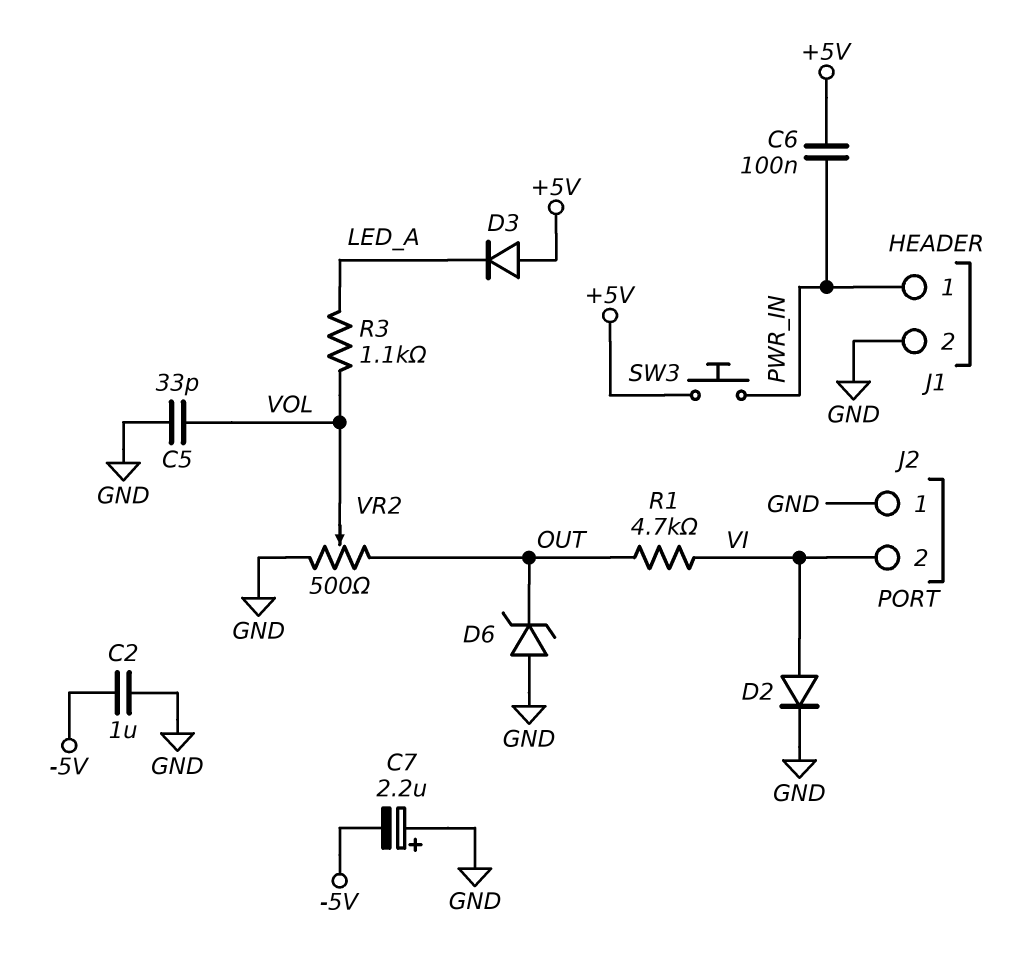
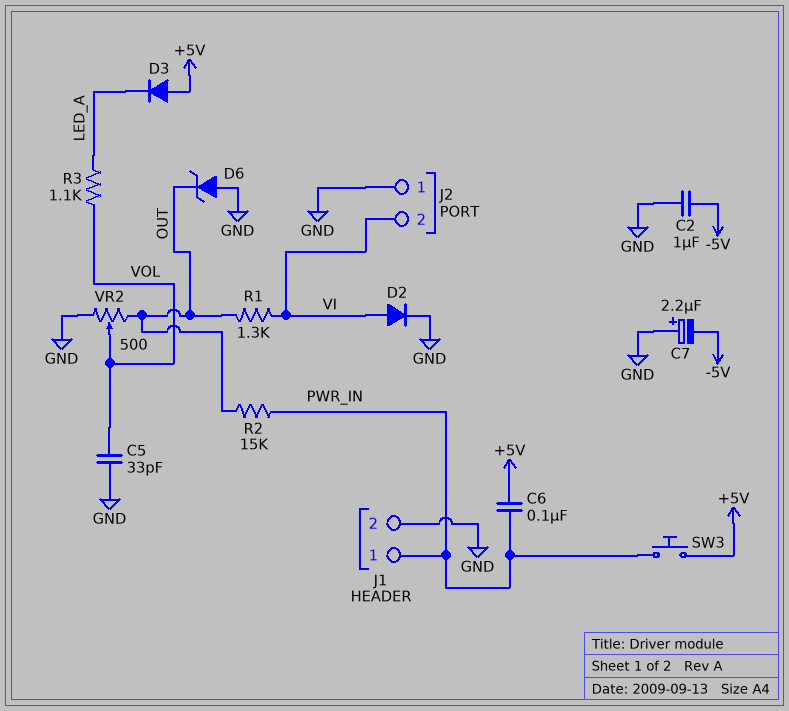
R1: 4.7k (OUT, VI) -> 1.3k (OUT, VI)
R2: none -> 15k (OUT, PWR_IN)

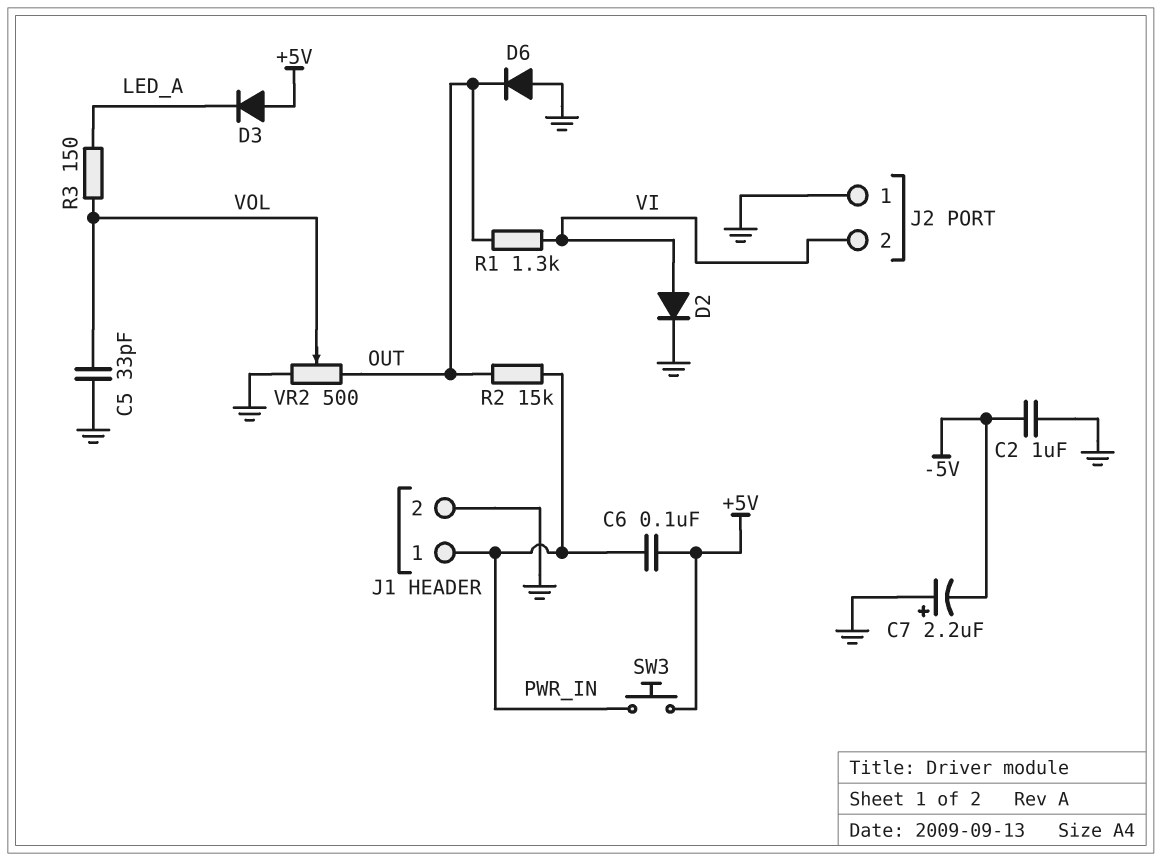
D6: zener (A GND, K OUT) -> diode (A GND, K OUT)
R3: 1.1k (LED_A, VOL) -> 150 (LED_A, VOL)

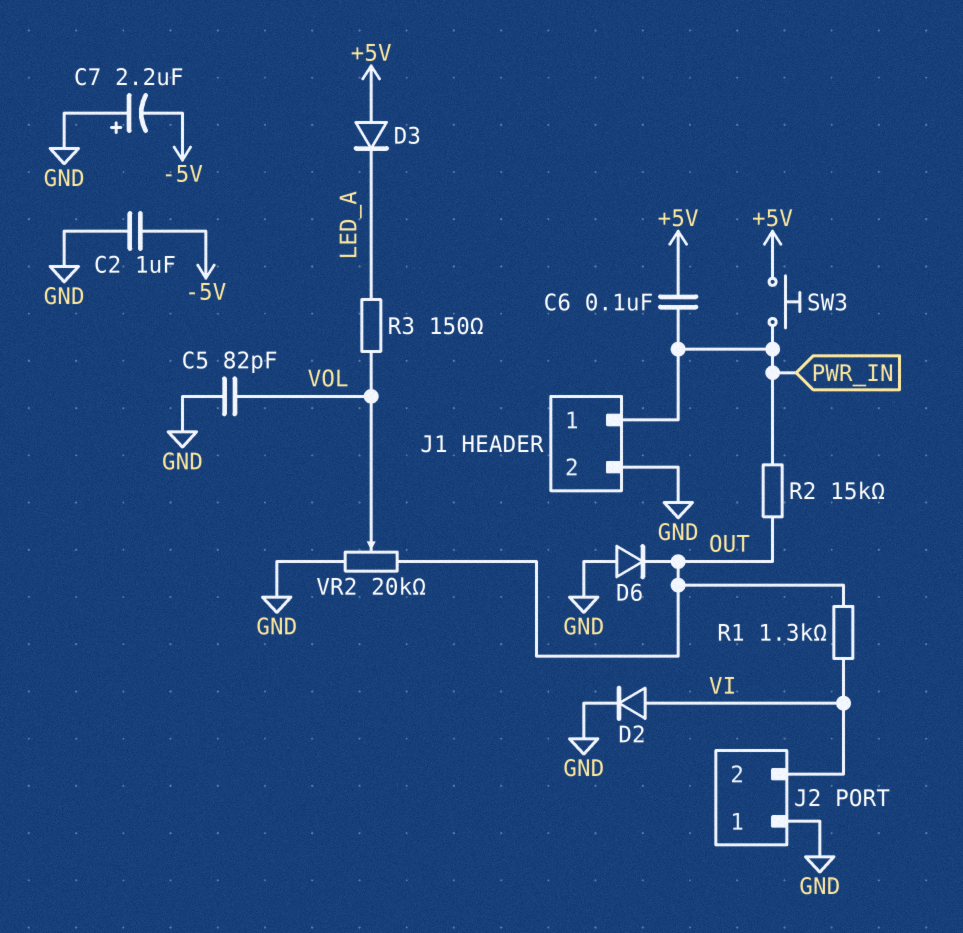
C5: 33pF (GND, VOL) -> 82pF (GND, VOL)
VR2: 500 (GND, OUT, wiper VOL) -> 20k (GND, OUT, wiper VOL)

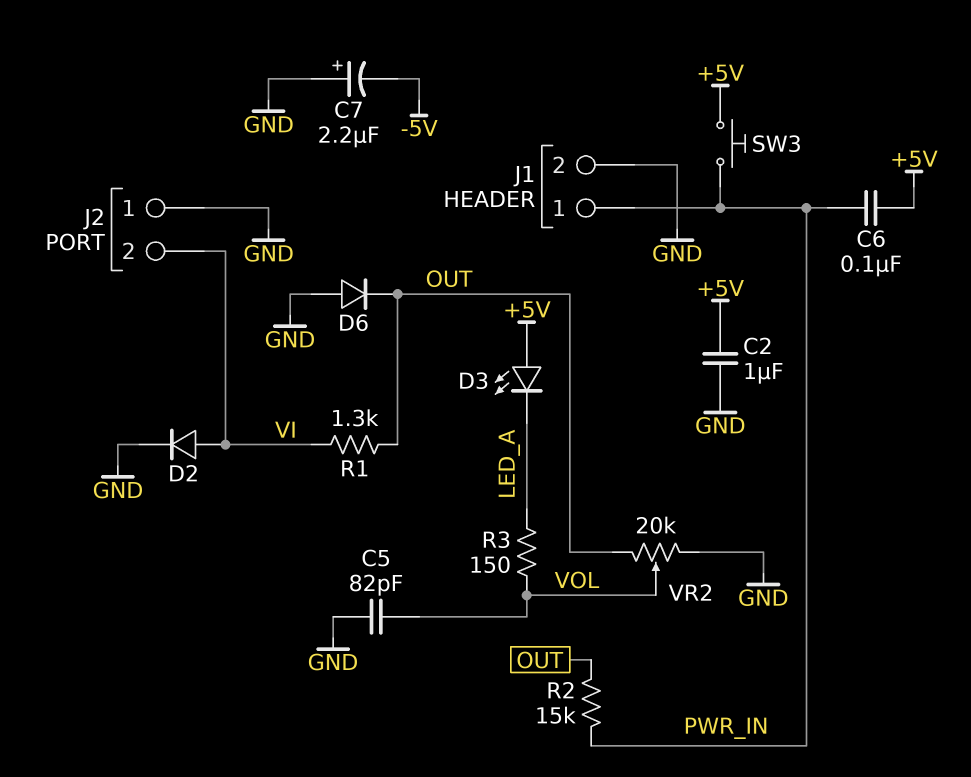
C2: 1uF (-5V, GND) -> 1uF (+5V, GND)
D3: diode (A +5V, K LED_A) -> LED (A +5V, K LED_A)

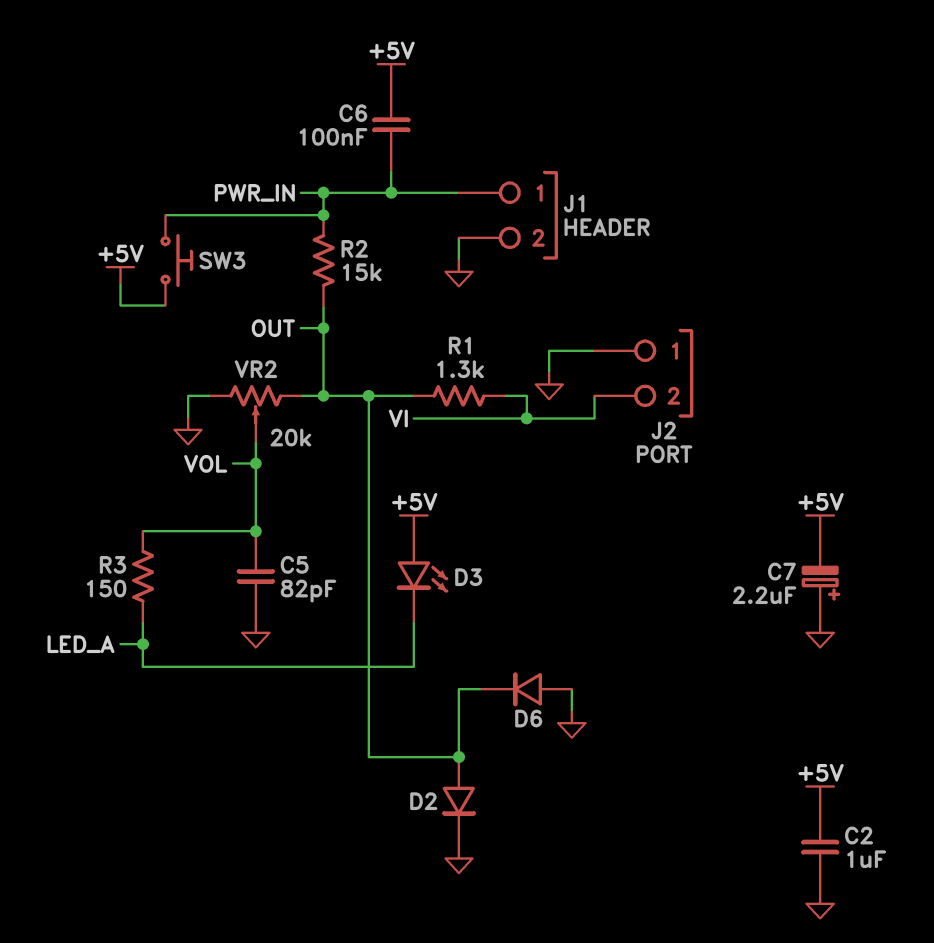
C7: 2.2uF (plus GND, minus -5V) -> 2.2uF (plus GND, minus +5V)
D2: diode (A VI, K GND) -> diode (A OUT, K GND)

